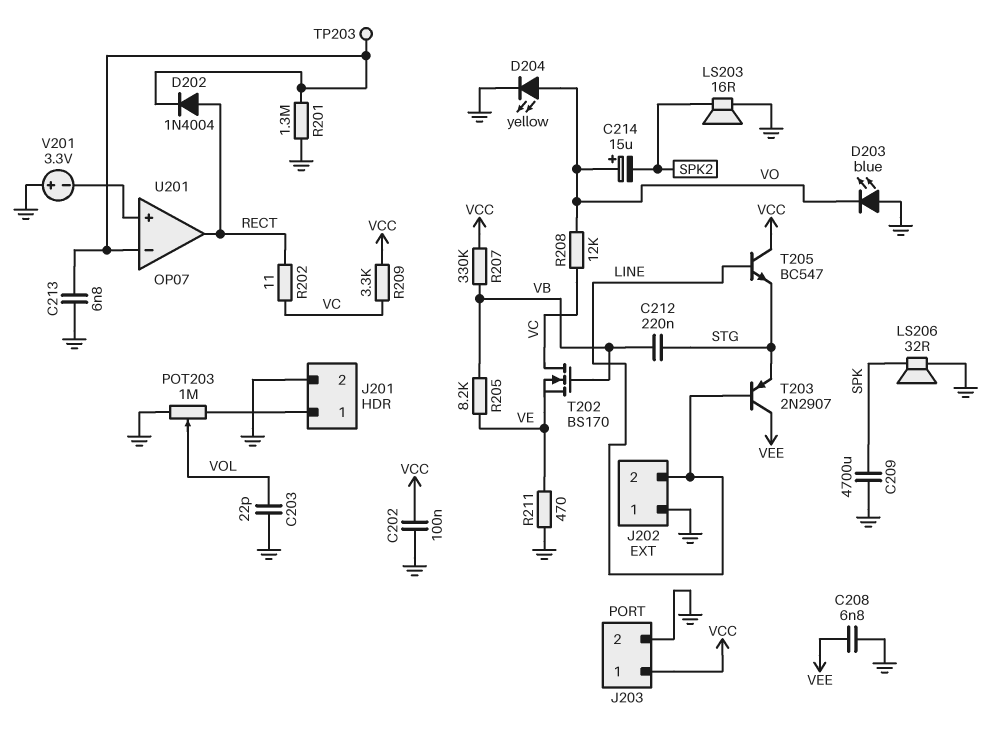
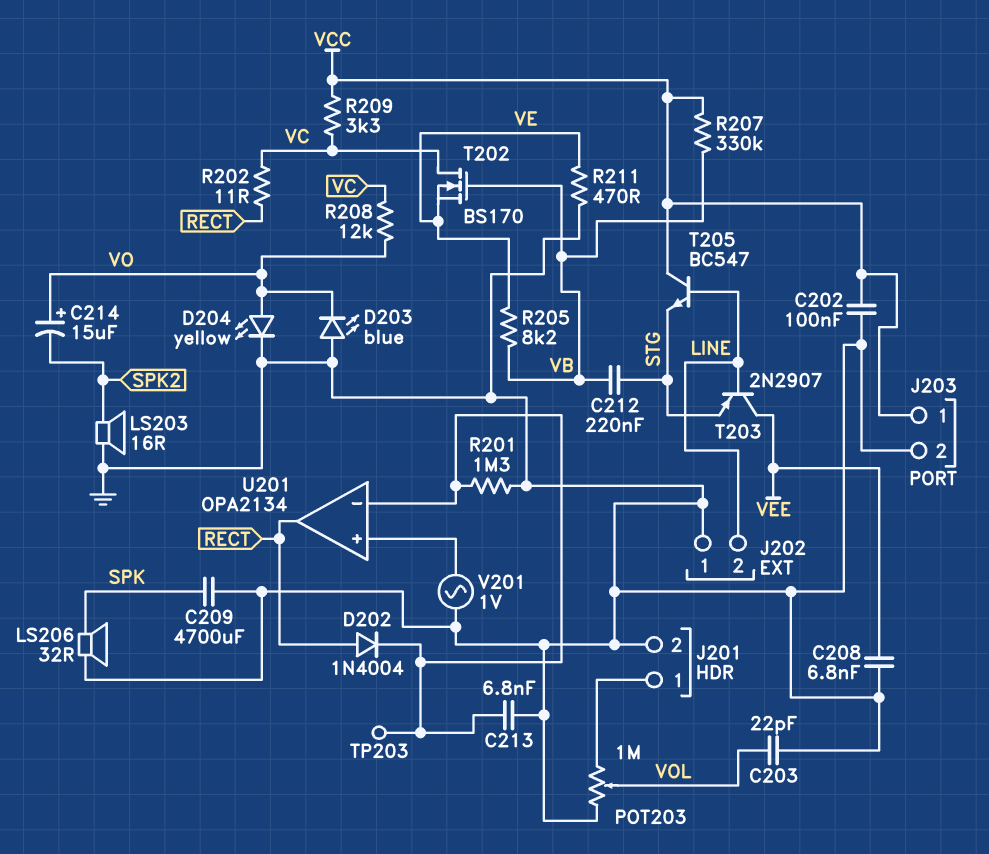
U201: OP07 -> OPA2134
V201: 3.3V (plus GND, minus U201/in+) -> AC 1V (GND, U201/in+)

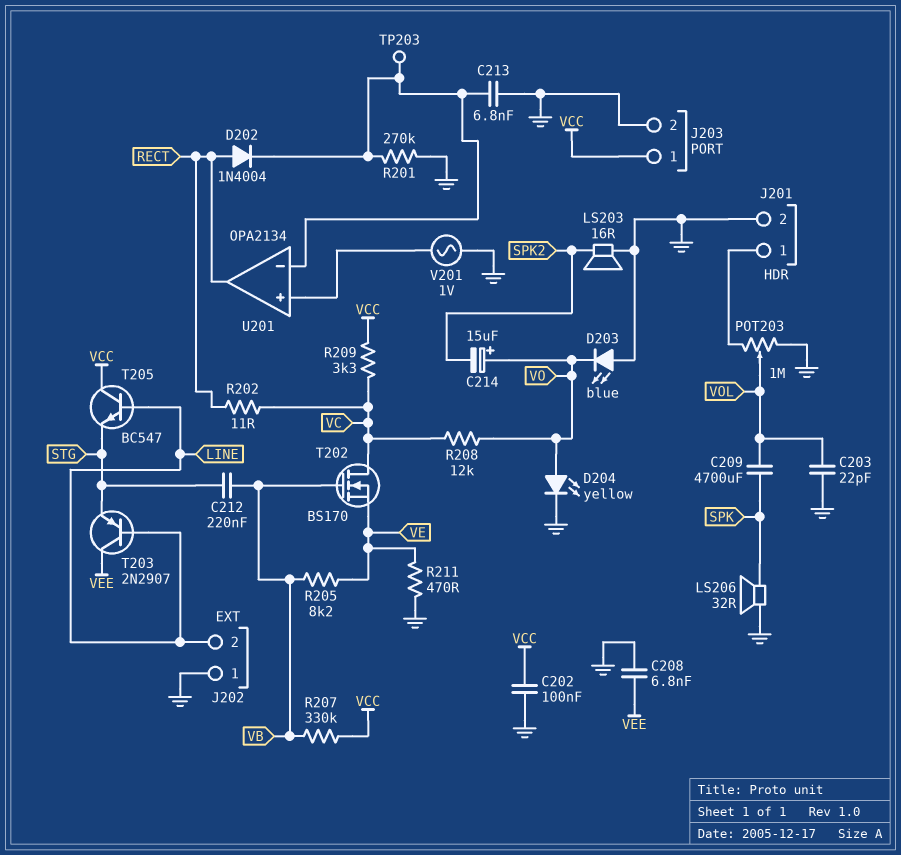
C209: 4700uF (GND, SPK) -> 4700uF (SPK, VOL)
R201: 1.3M (GND, U201/in-) -> 270k (GND, U201/in-)

